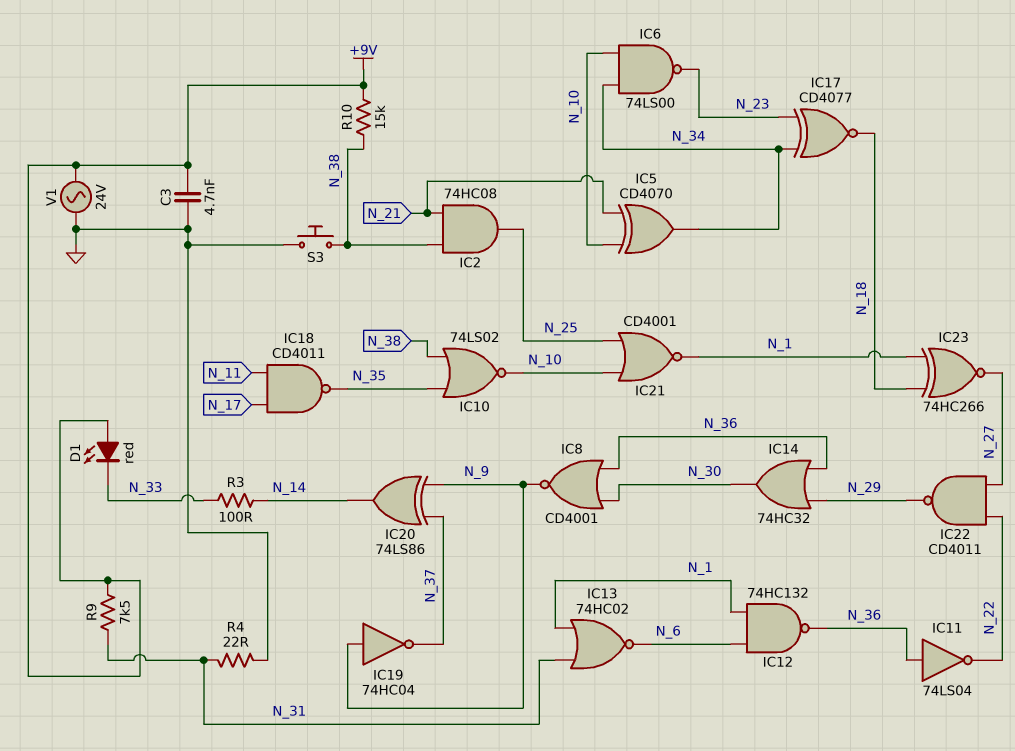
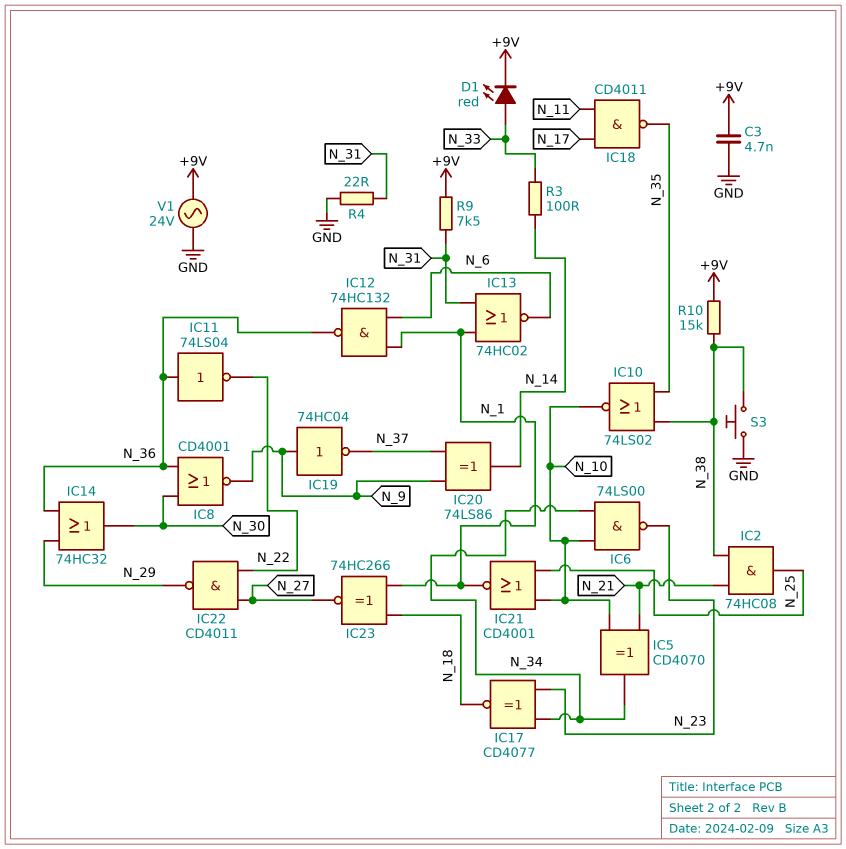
D1: LED red (A +9V, K N_33) -> LED red (A N_33, K +9V)

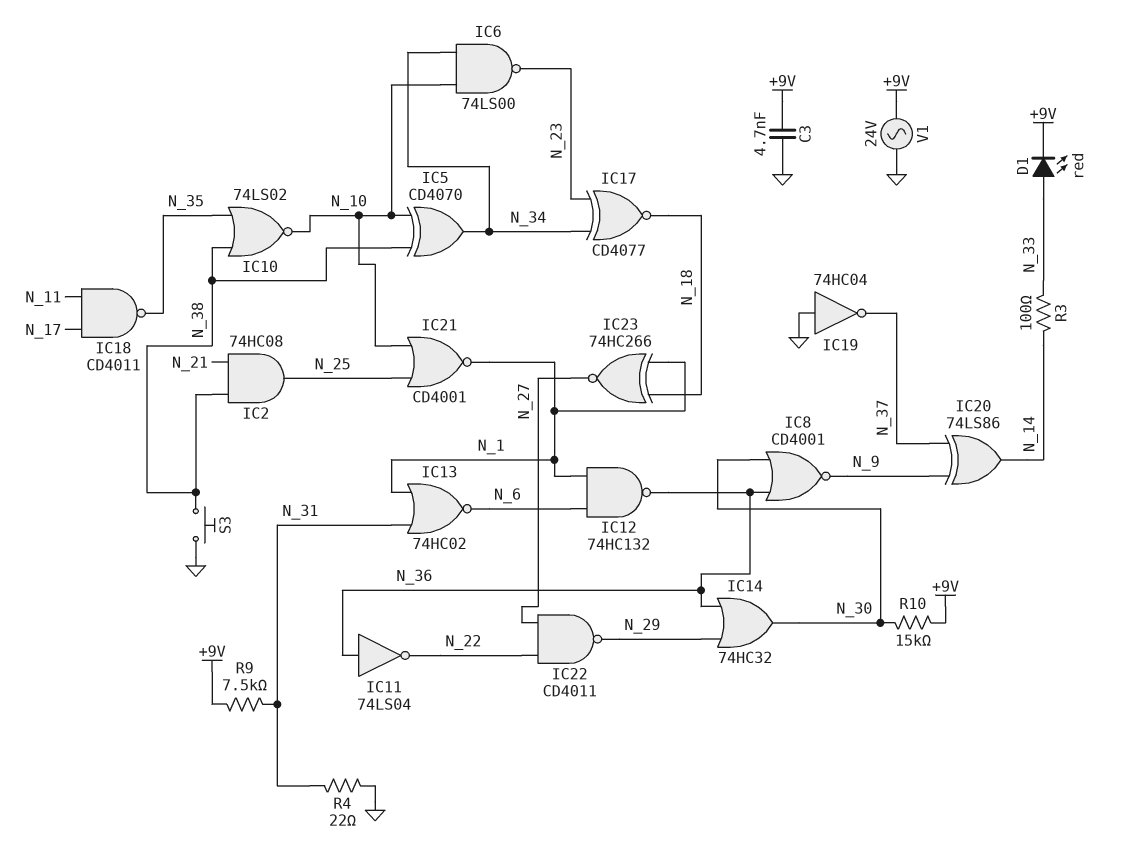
IC5: XOR CD4070 (in N_10, in N_21, out N_34) -> XOR CD4070 (in N_10, in N_38, out N_34)
IC19: NOT 74HC04 (in N_9, out N_37) -> NOT 74HC04 (in GND, out N_37)
R10: 15k (+9V, N_38) -> 15k (+9V, N_30)

